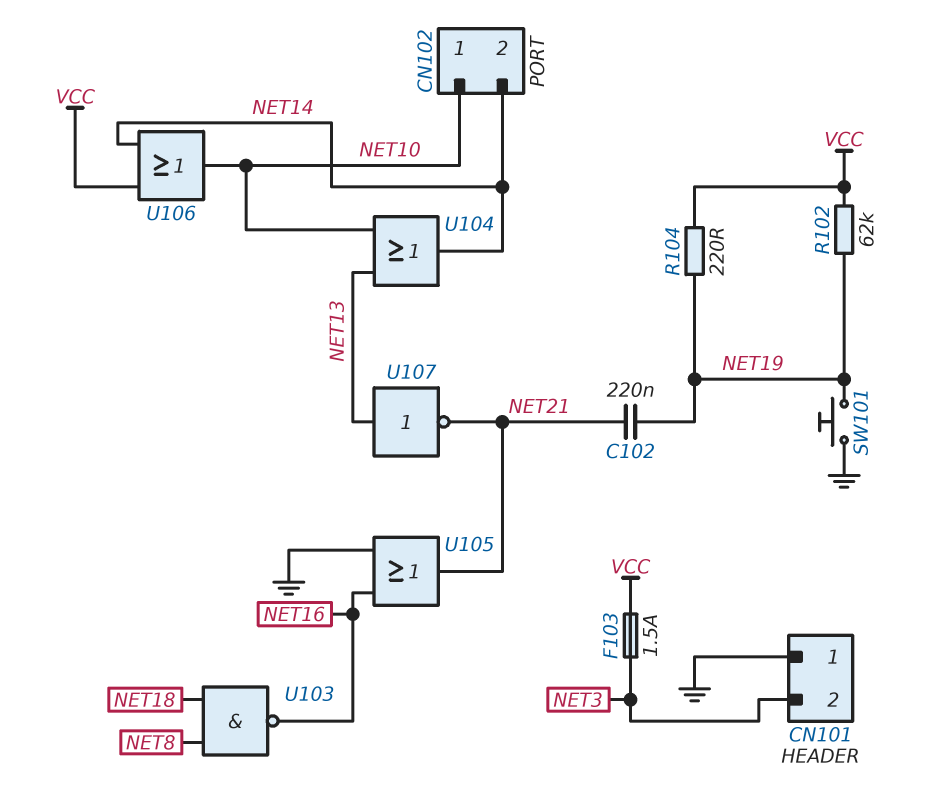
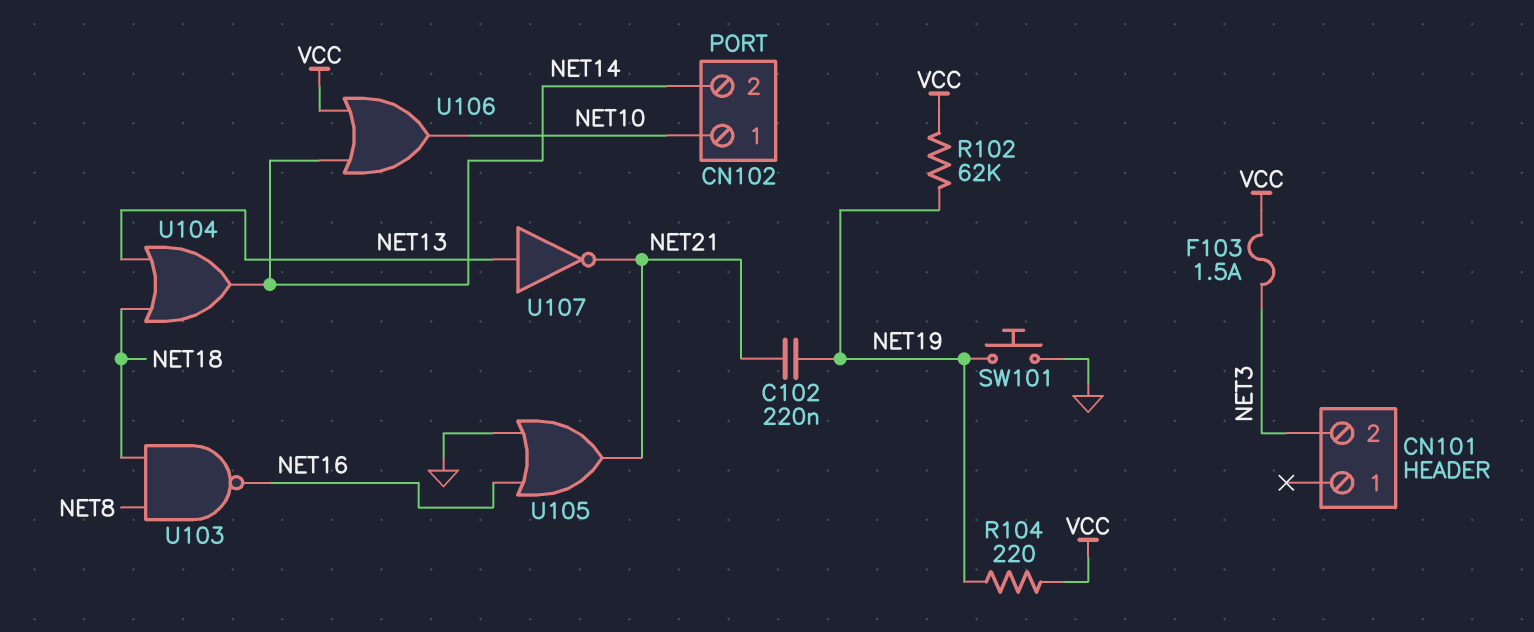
CN101 pin 1: GND -> none
U104: OR (in NET10, in NET13, out NET14) -> OR (in NET13, in NET18, out NET14)

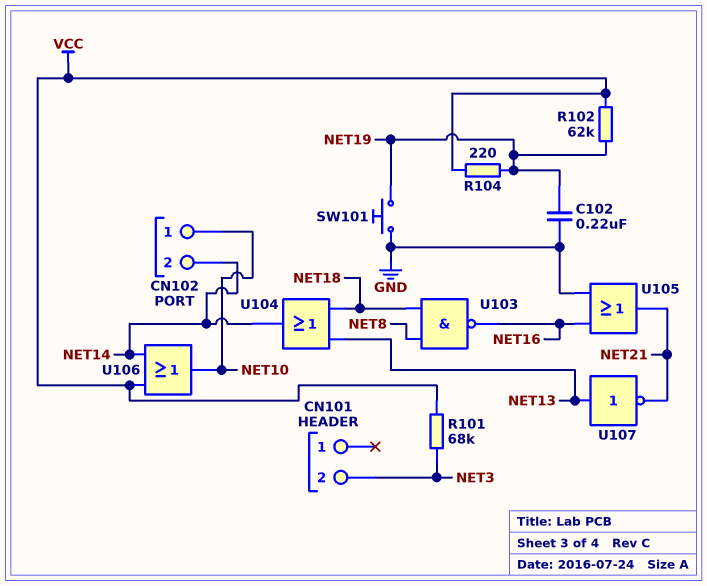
C102: 220nF (NET19, NET21) -> 220nF (GND, NET19)
F103: 1.5A (NET3, VCC) -> none
R101: none -> 68k (NET3, VCC)

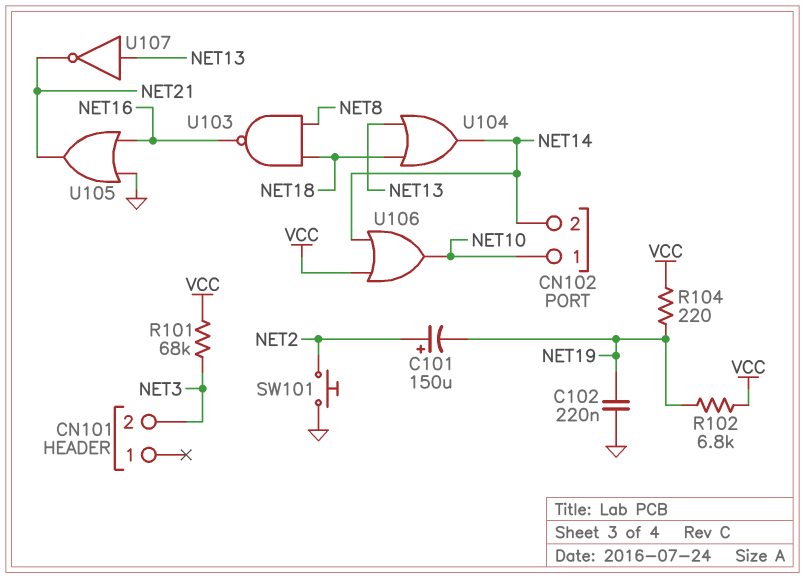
C101: none -> 150uF (plus NET2, minus NET19)
R102: 62k (NET19, VCC) -> 6.8k (NET19, VCC)
SW101: button (GND, NET19) -> button (GND, NET2)

